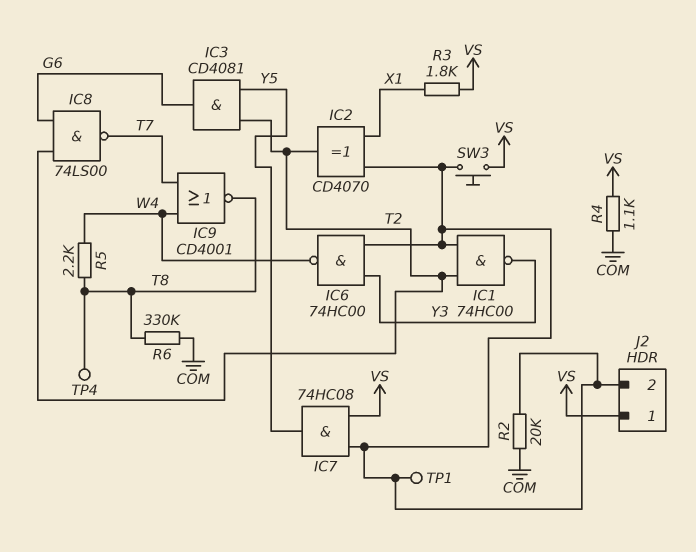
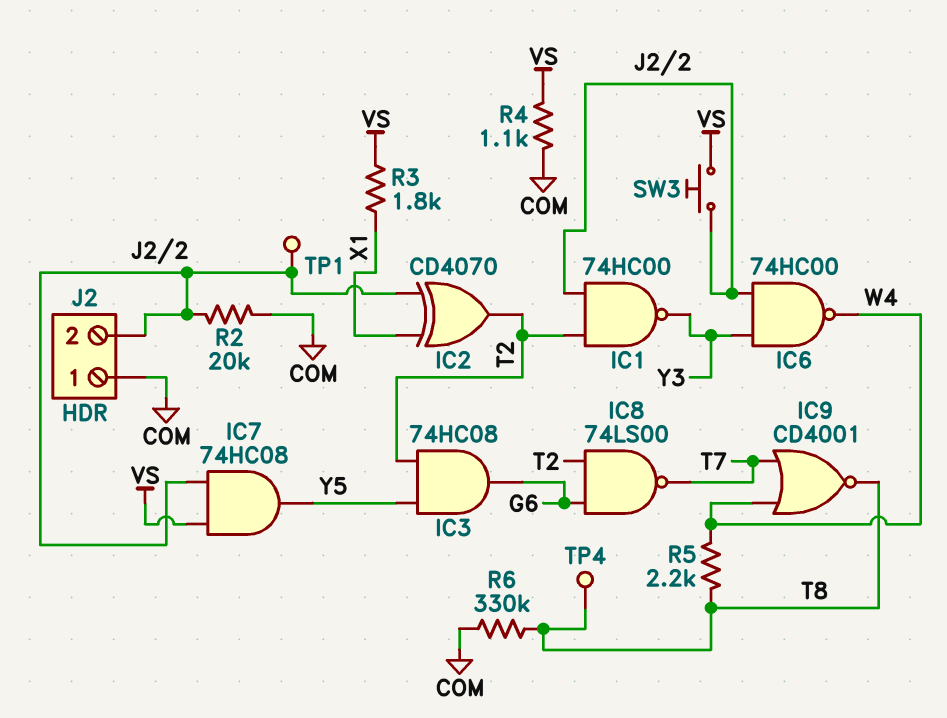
IC3: AND CD4081 (in T2, in Y5, out G6) -> AND 74HC08 (in T2, in Y5, out G6)
J2 pin 1: VS -> COM

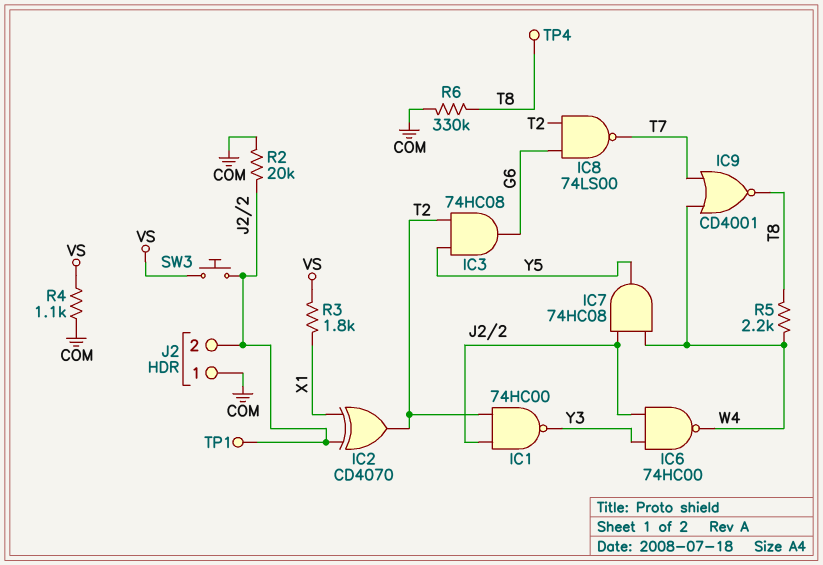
IC7: AND 74HC08 (in J2/2, in VS, out Y5) -> AND 74HC08 (in J2/2, in W4, out Y5)

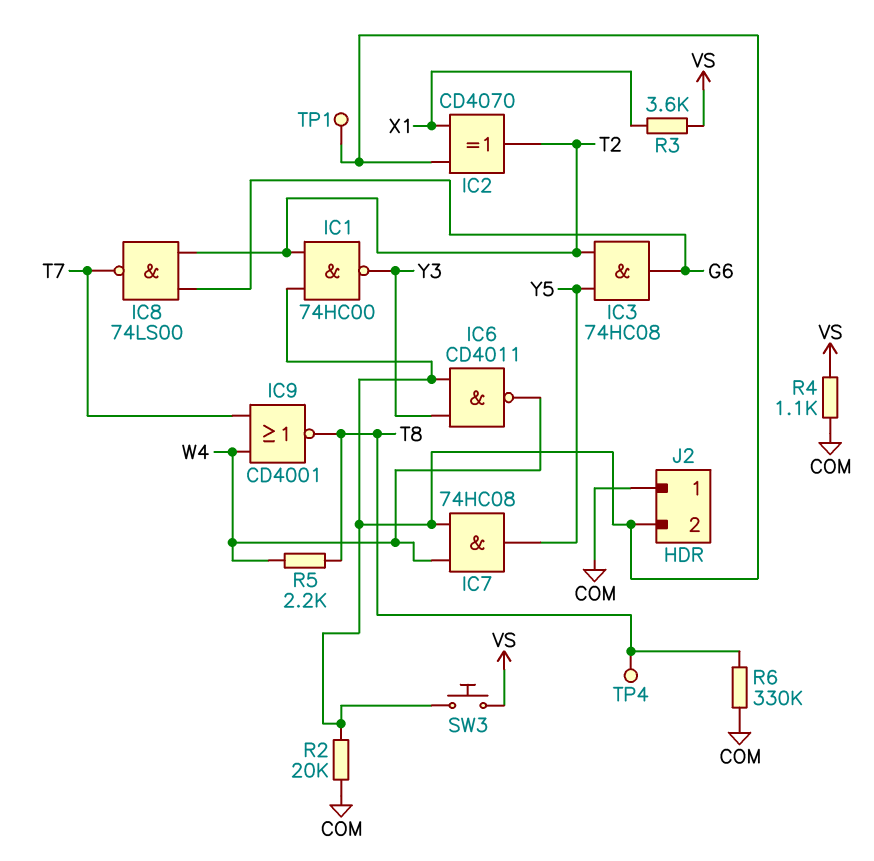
IC6: NAND 74HC00 (in J2/2, in Y3, out W4) -> NAND CD4011 (in J2/2, in Y3, out W4)
R3: 1.8k (VS, X1) -> 3.6k (VS, X1)

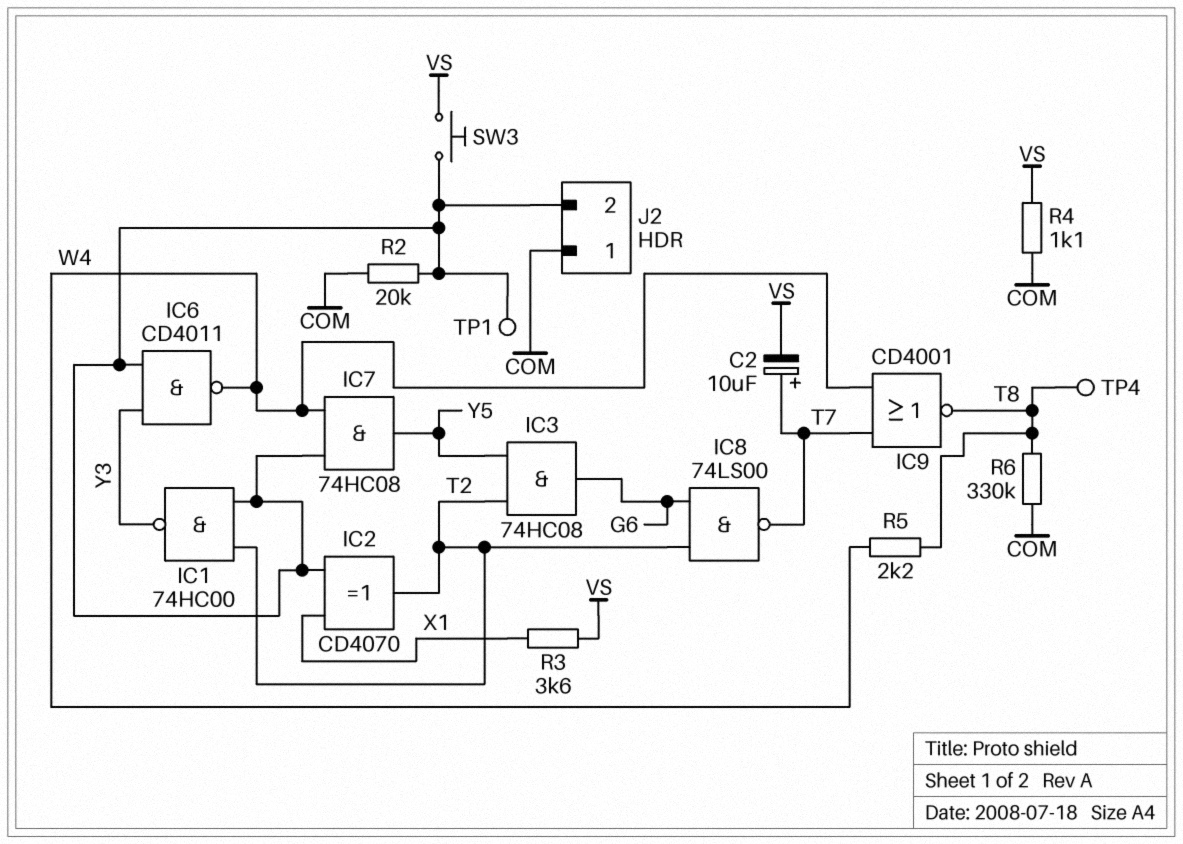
C2: none -> 10uF (plus T7, minus VS)

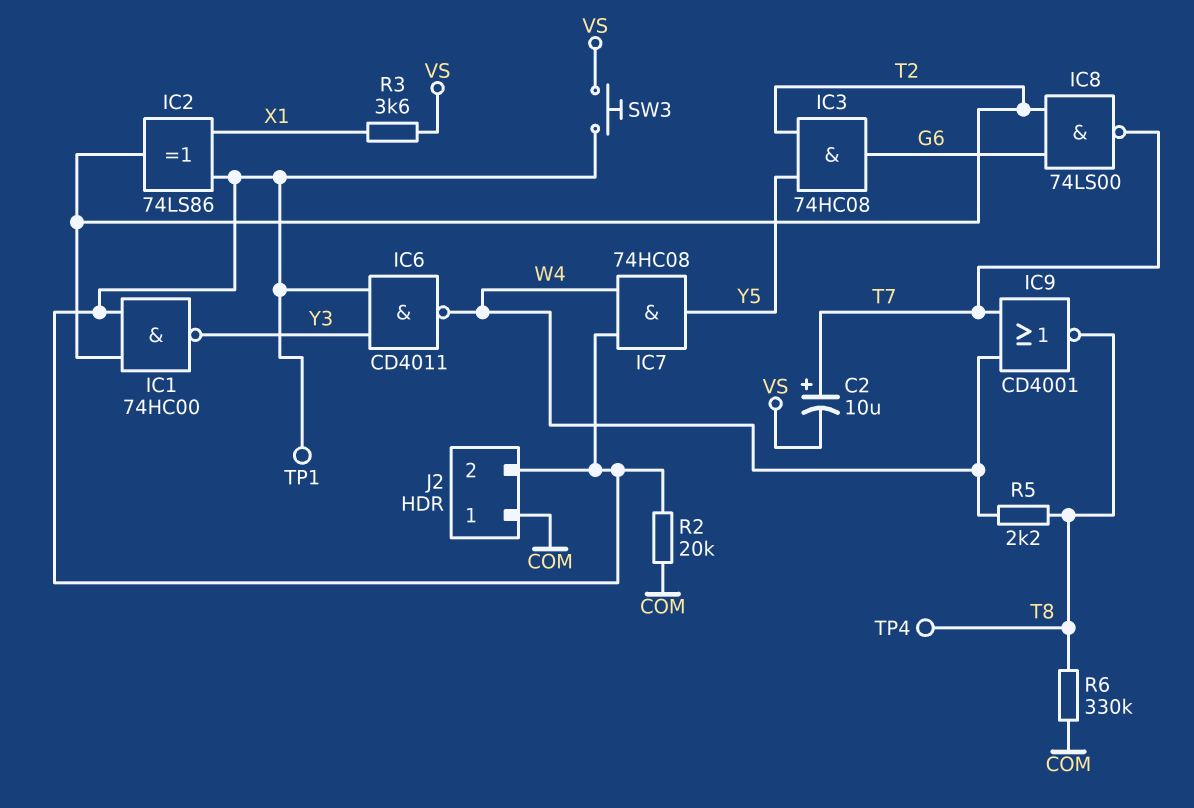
IC2: XOR CD4070 (in J2/2, in X1, out T2) -> XOR 74LS86 (in J2/2, in X1, out T2)
R4: 1.1k (COM, VS) -> none

